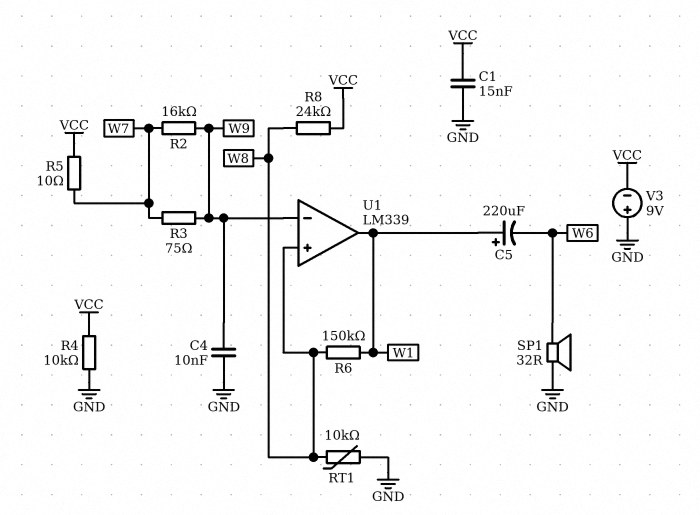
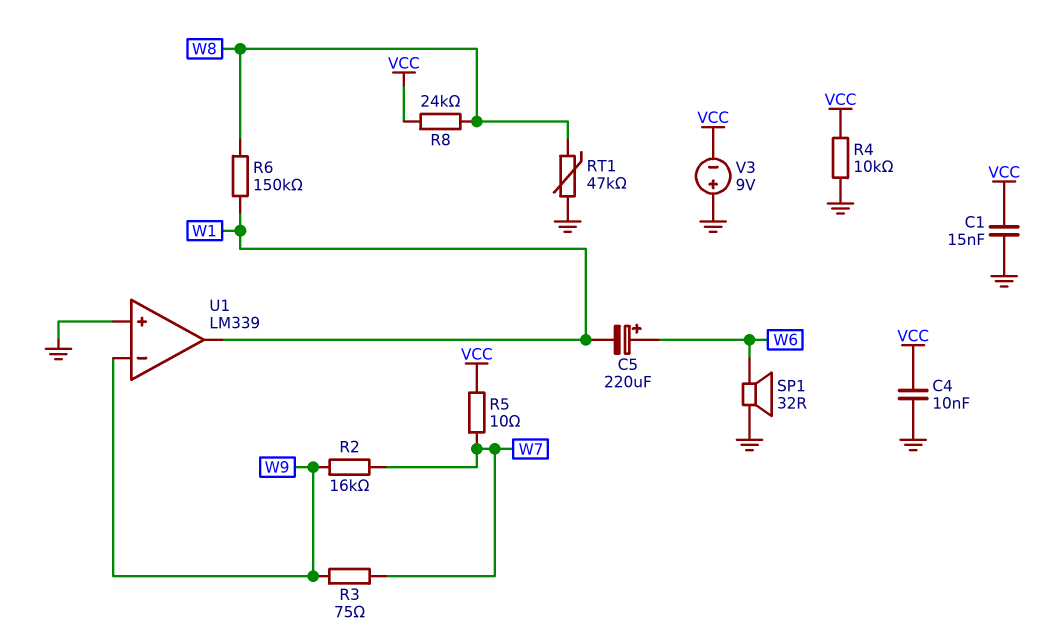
C4: 10nF (GND, W9) -> 10nF (GND, VCC)
C5: 220uF (plus W1, minus W6) -> 220uF (plus W6, minus W1)
RT1: 10k (GND, W8) -> 47k (GND, W8)
U1 pin in+: W8 -> GND

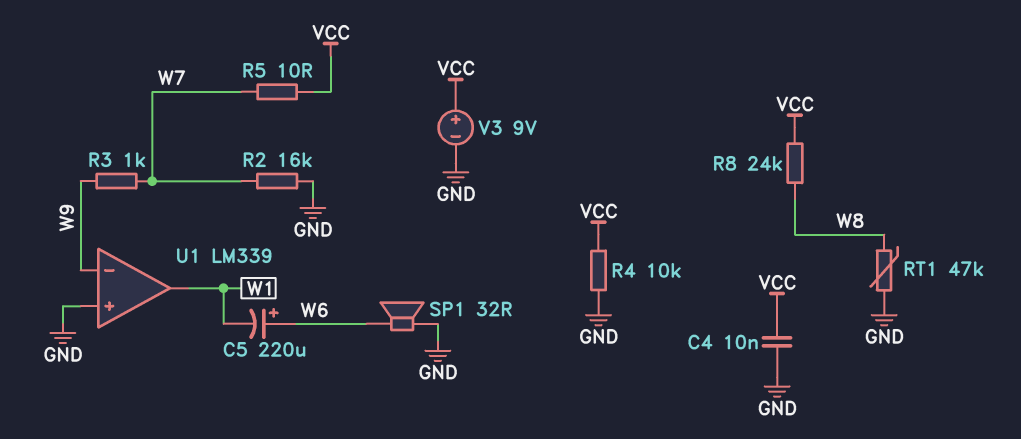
C1: 15nF (GND, VCC) -> none
R2: 16k (W7, W9) -> 16k (GND, W7)
R3: 75 (W7, W9) -> 1k (W7, W9)
R6: 150k (W1, W8) -> none
V3: 9V (plus GND, minus VCC) -> 9V (plus VCC, minus GND)

